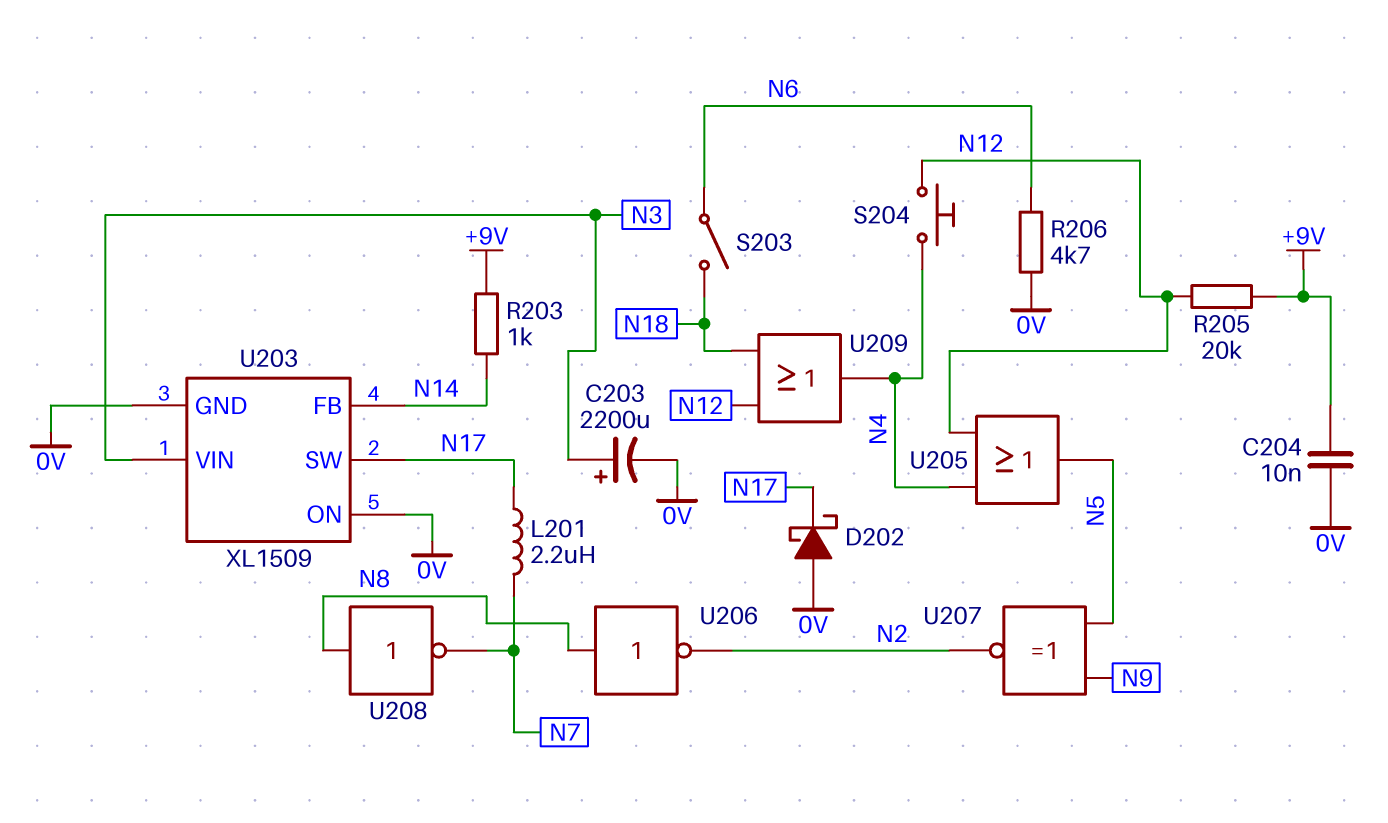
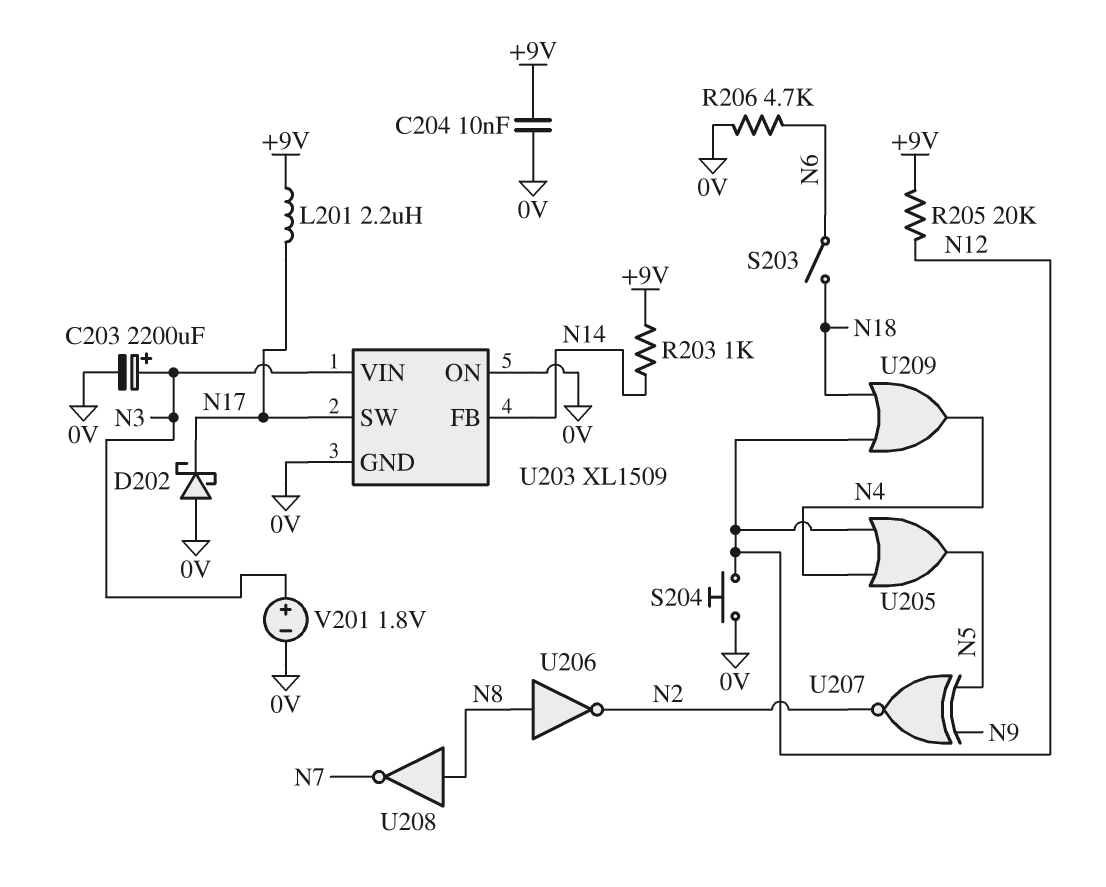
L201: 2.2uH (N7, N17) -> 2.2uH (+9V, N17)
S204: button (N4, N12) -> button (0V, N12)
V201: none -> 1.8V (plus N3, minus 0V)

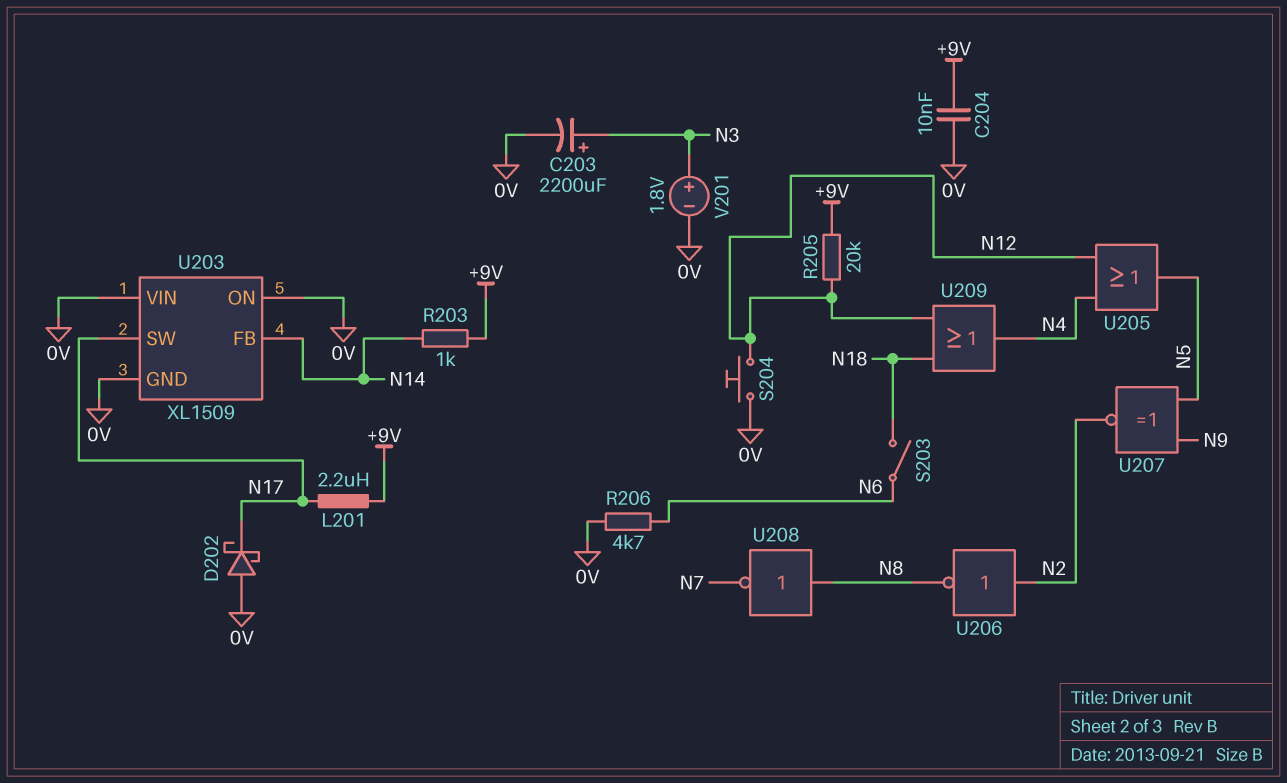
U203 pin VIN: N3 -> 0V
U206: NOT (in N8, out N2) -> NOT (in N2, out N8)

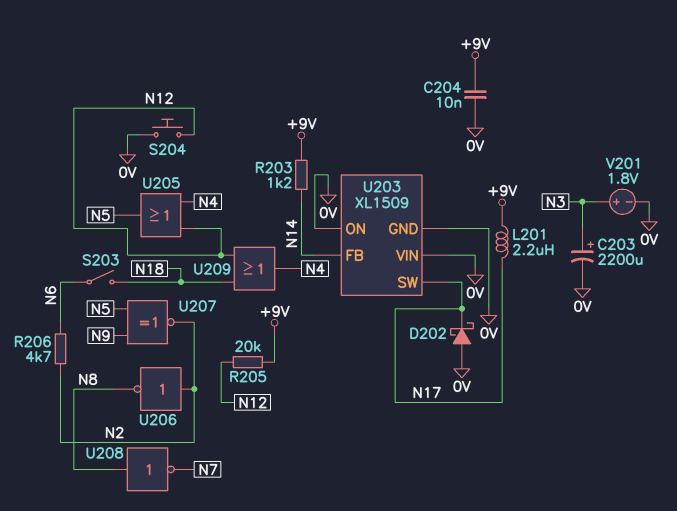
R203: 1k (+9V, N14) -> 1.2k (+9V, N14)
R206: 4.7k (0V, N6) -> 4.7k (N2, N6)

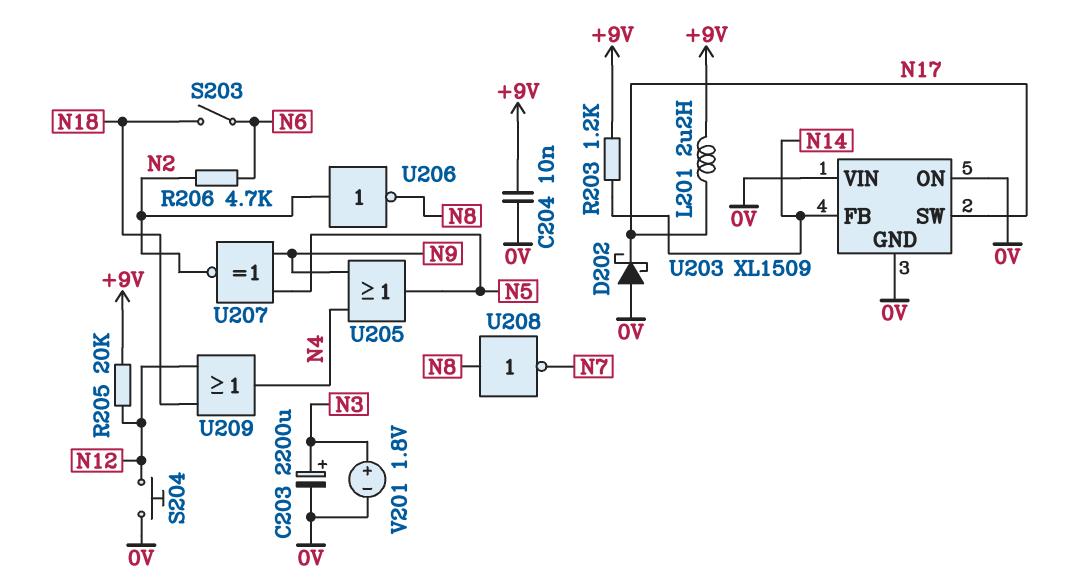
U205: OR (in N4, in N12, out N5) -> OR (in N4, in N9, out N5)

